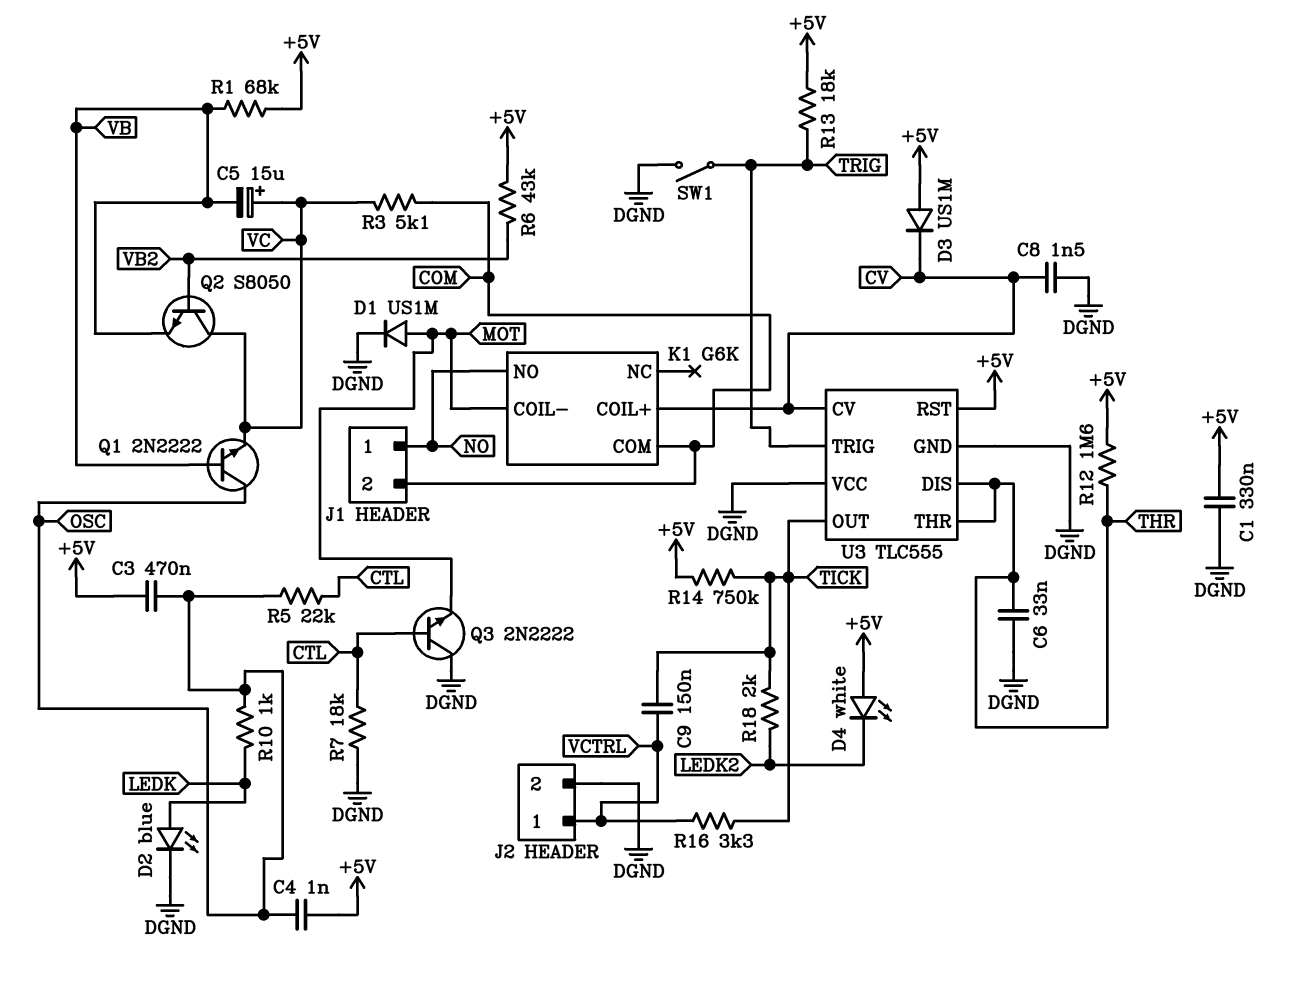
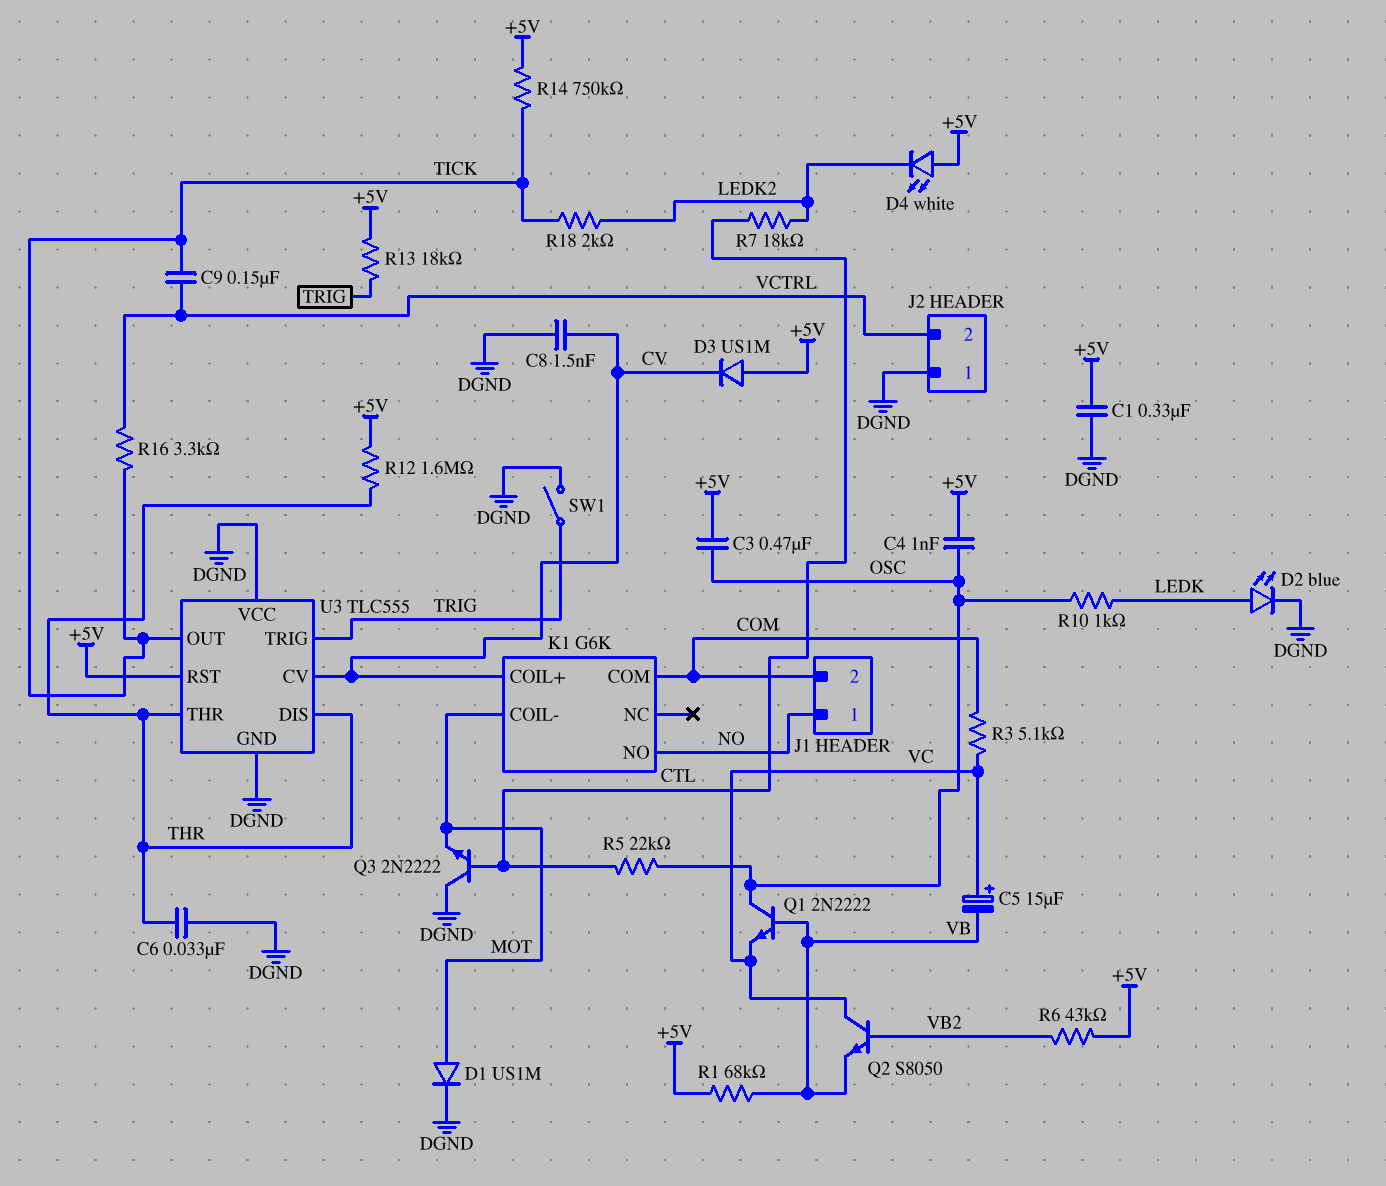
J2 pin 1: VCTRL -> DGND
J2 pin 2: DGND -> VCTRL
R7: 18k (CTL, DGND) -> 18k (CTL, LEDK2)

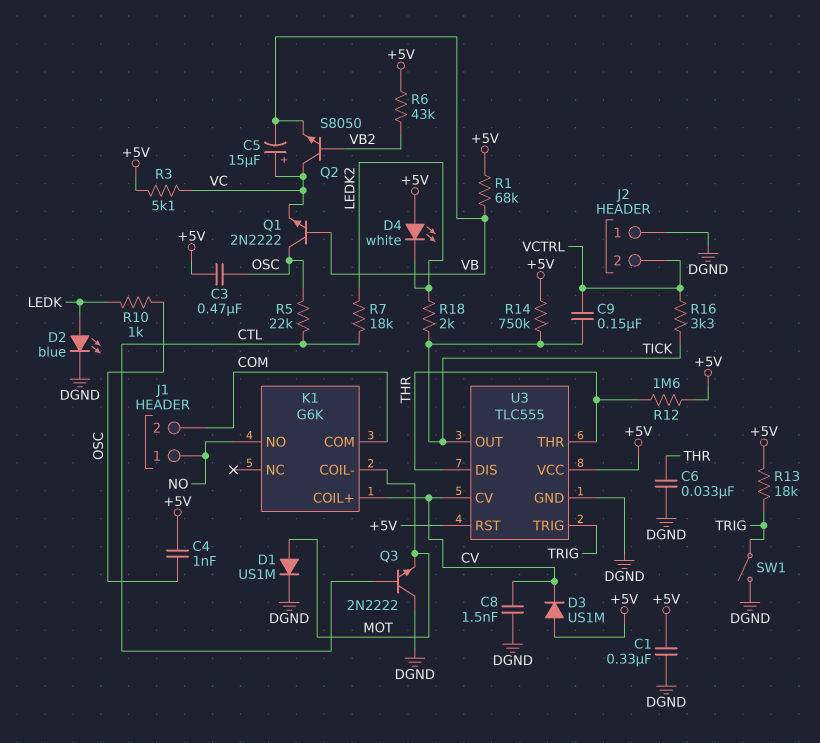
R3: 5.1k (COM, VC) -> 5.1k (+5V, VC)
U3 pin VCC: DGND -> +5V

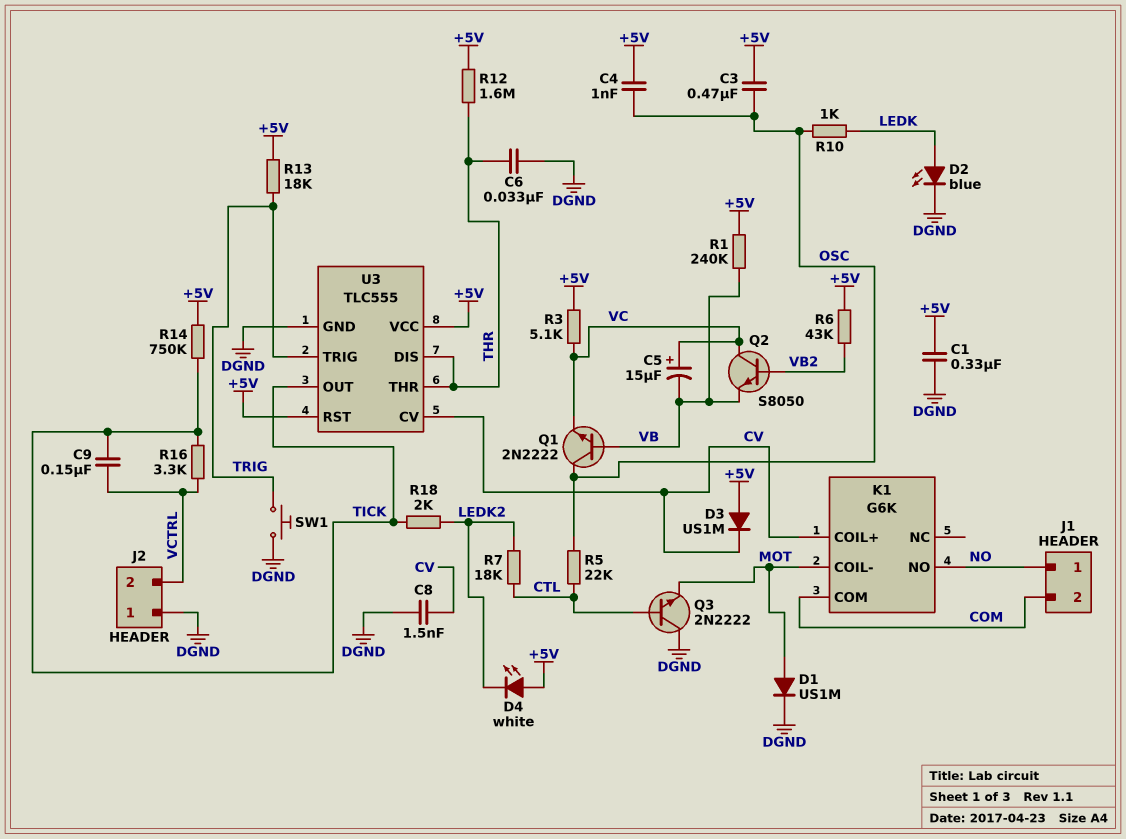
R1: 68k (+5V, VB) -> 240k (+5V, VB)
SW1: switch (DGND, TRIG) -> button (DGND, TRIG)

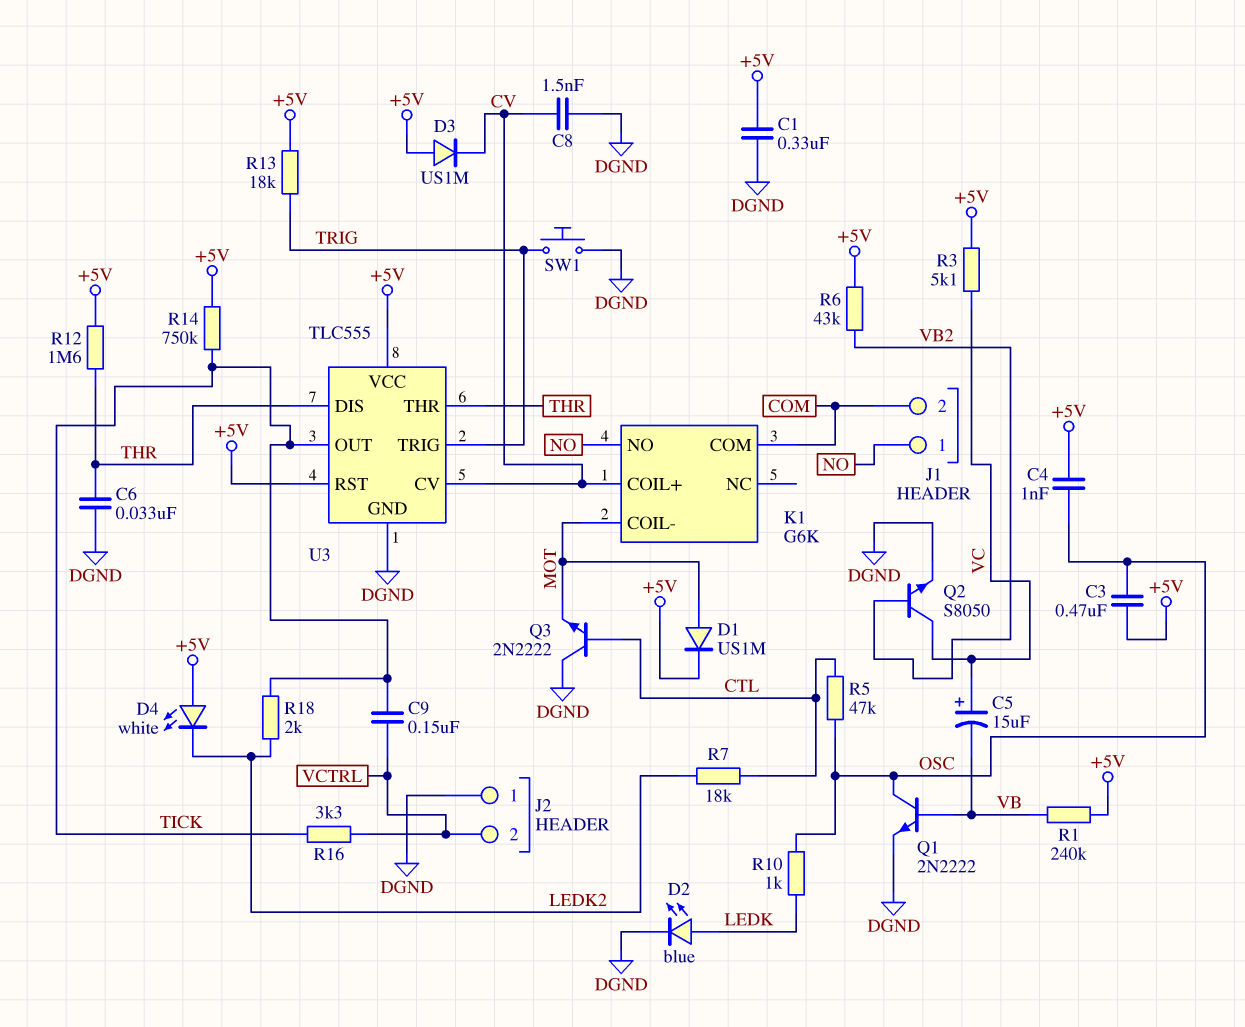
D1: diode US1M (A MOT, K DGND) -> diode US1M (A MOT, K +5V)
Q1: NPN 2N2222 (B VB, C OSC, E VC) -> NPN 2N2222 (B VB, C OSC, E DGND)
Q2: NPN S8050 (B VB2, C VC, E VB) -> NPN S8050 (B VB2, C VC, E DGND)
R5: 22k (CTL, OSC) -> 47k (CTL, OSC)

